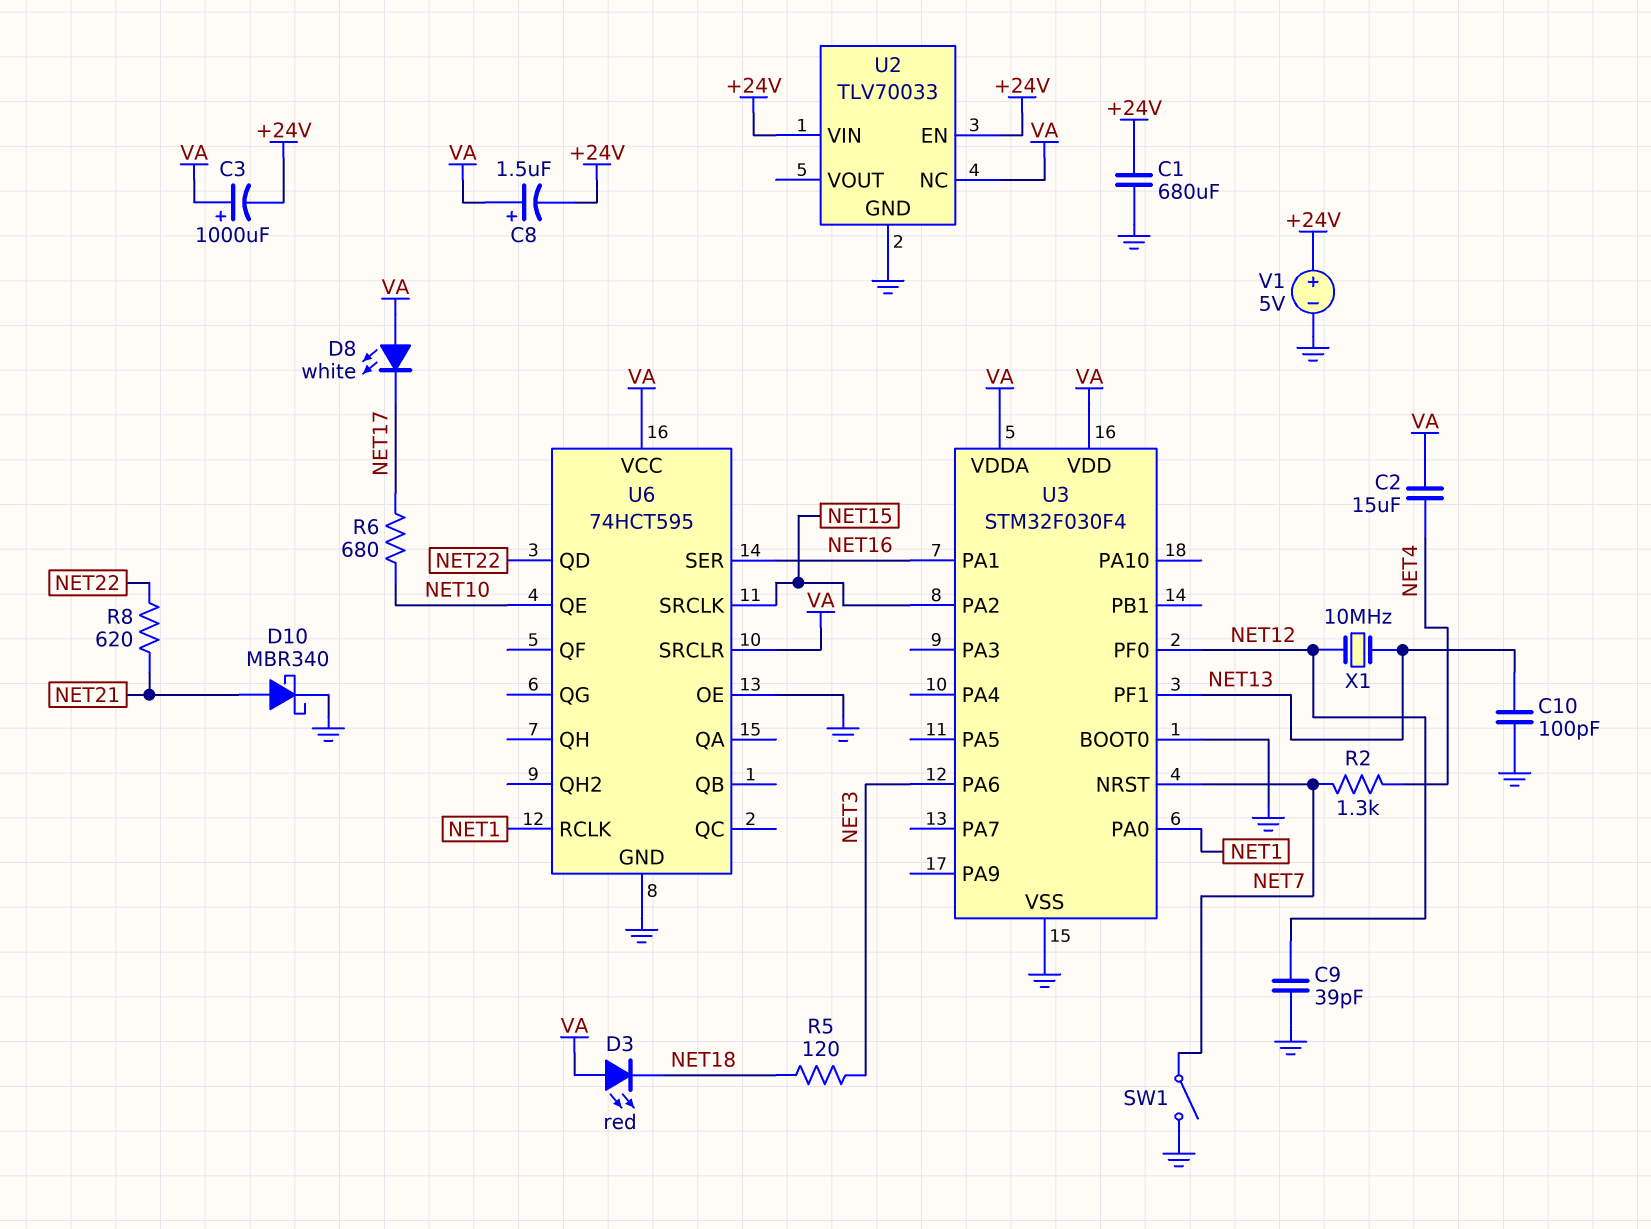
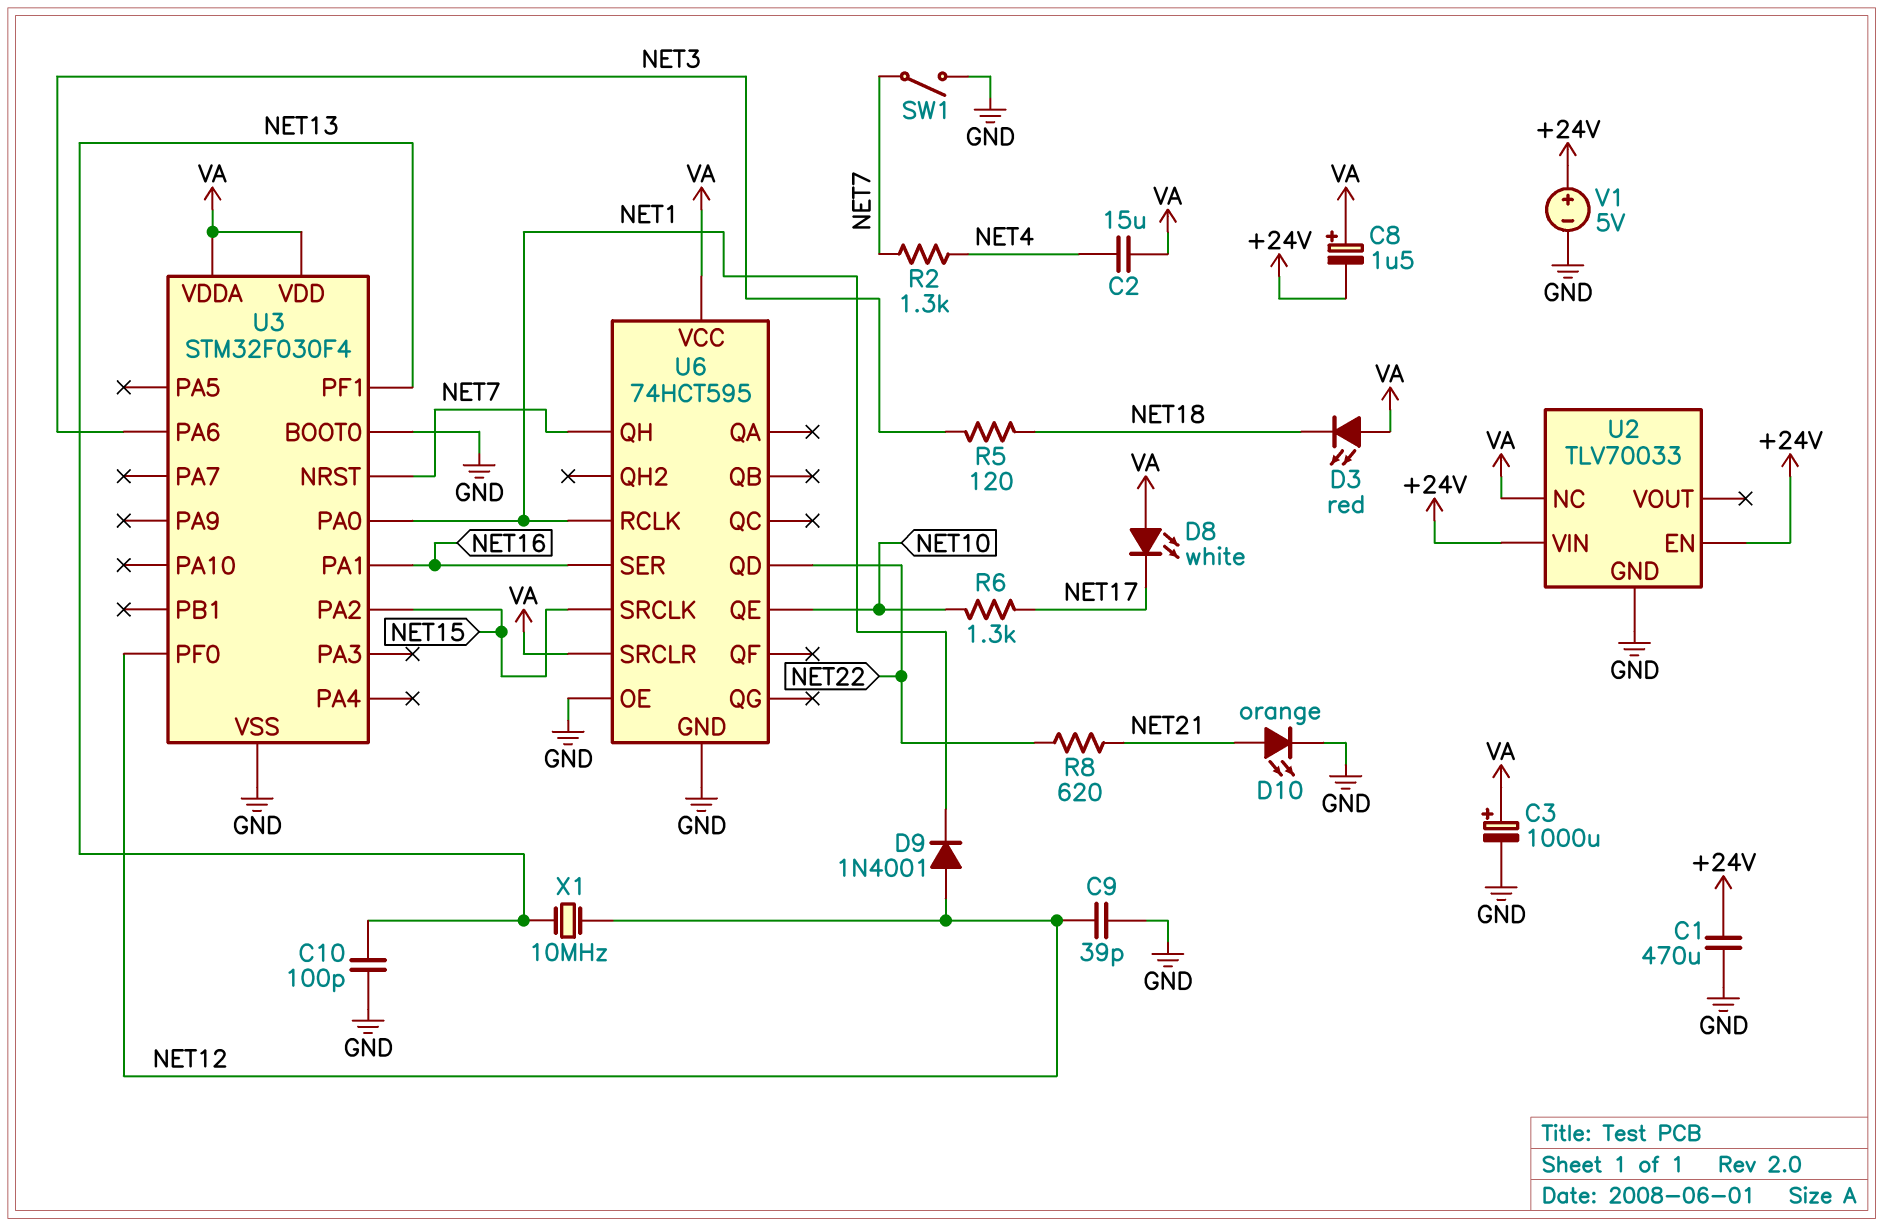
C1: 680uF (+24V, GND) -> 470uF (+24V, GND)
C3: 1000uF (plus VA, minus +24V) -> 1000uF (plus VA, minus GND)
D9: none -> diode 1N4001 (A NET12, K NET1)
D10: schottky MBR340 (A NET21, K GND) -> LED orange (A NET21, K GND)
R6: 680 (NET10, NET17) -> 1.3k (NET10, NET17)
U6 pin QH: none -> NET7

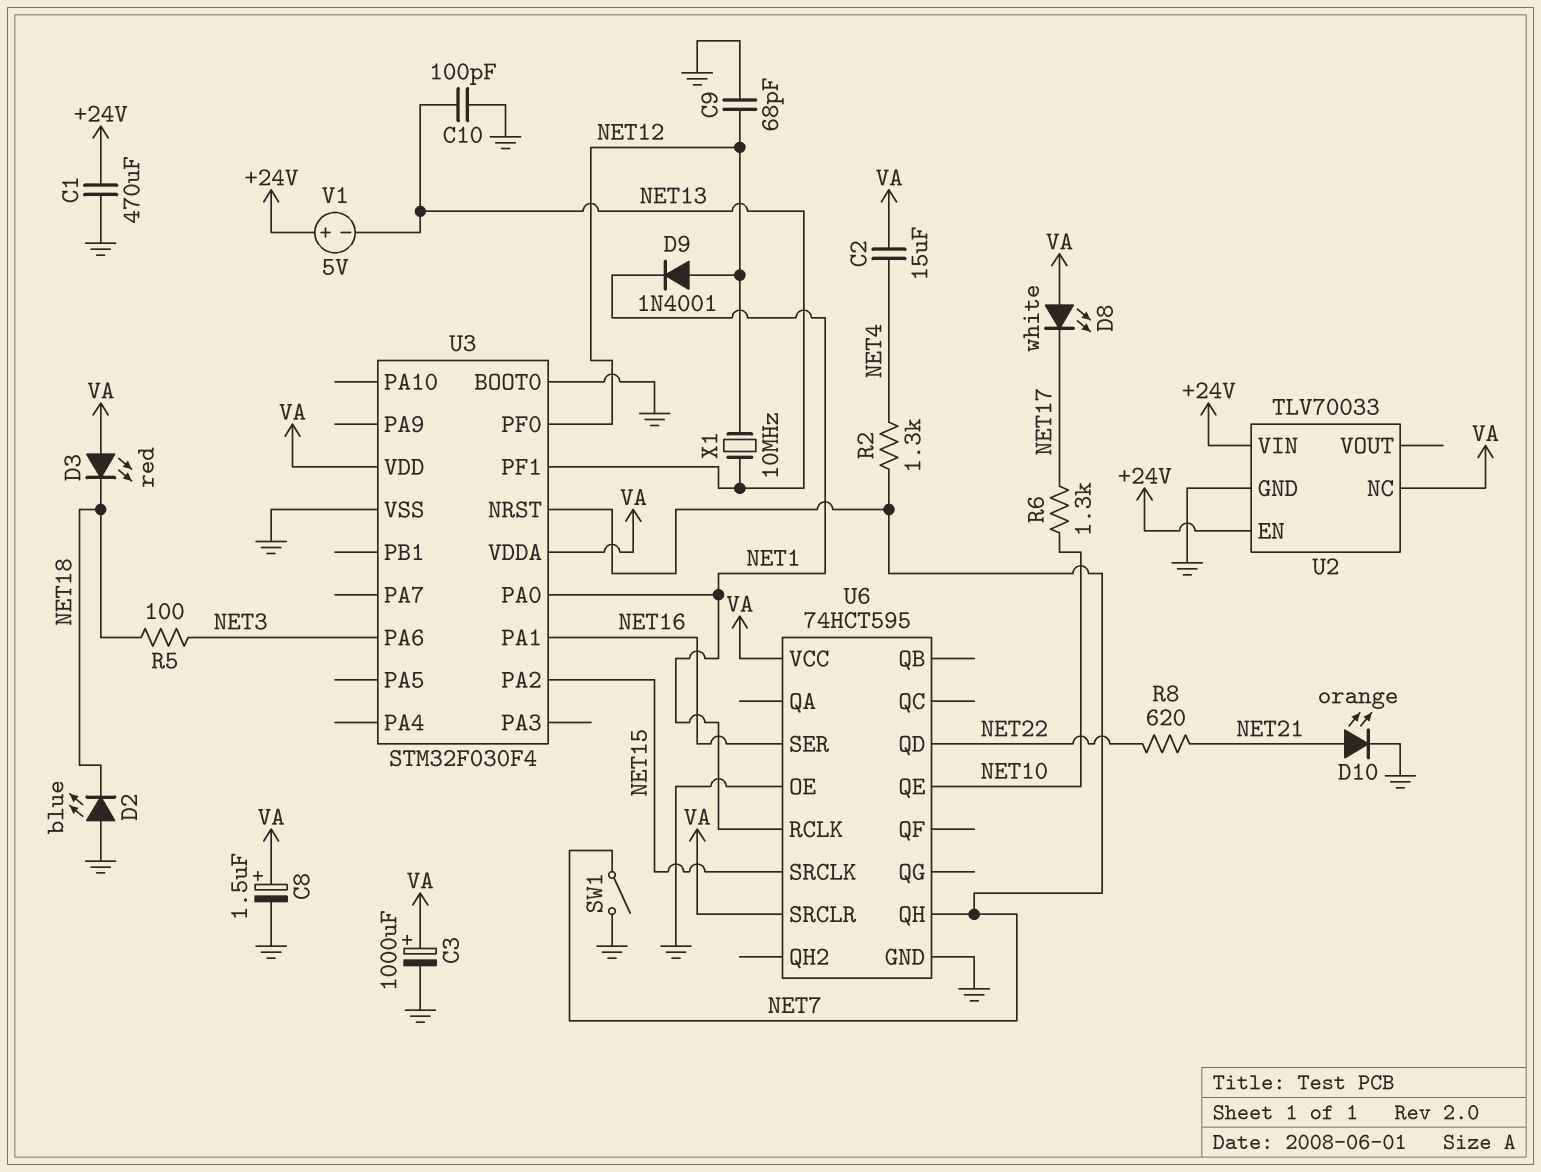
C8: 1.5uF (plus VA, minus +24V) -> 1.5uF (plus VA, minus GND)
C9: 39pF (GND, NET12) -> 68pF (GND, NET12)
D2: none -> LED blue (A GND, K NET18)
R5: 120 (NET3, NET18) -> 100 (NET3, NET18)
V1: 5V (plus +24V, minus GND) -> 5V (plus +24V, minus NET13)

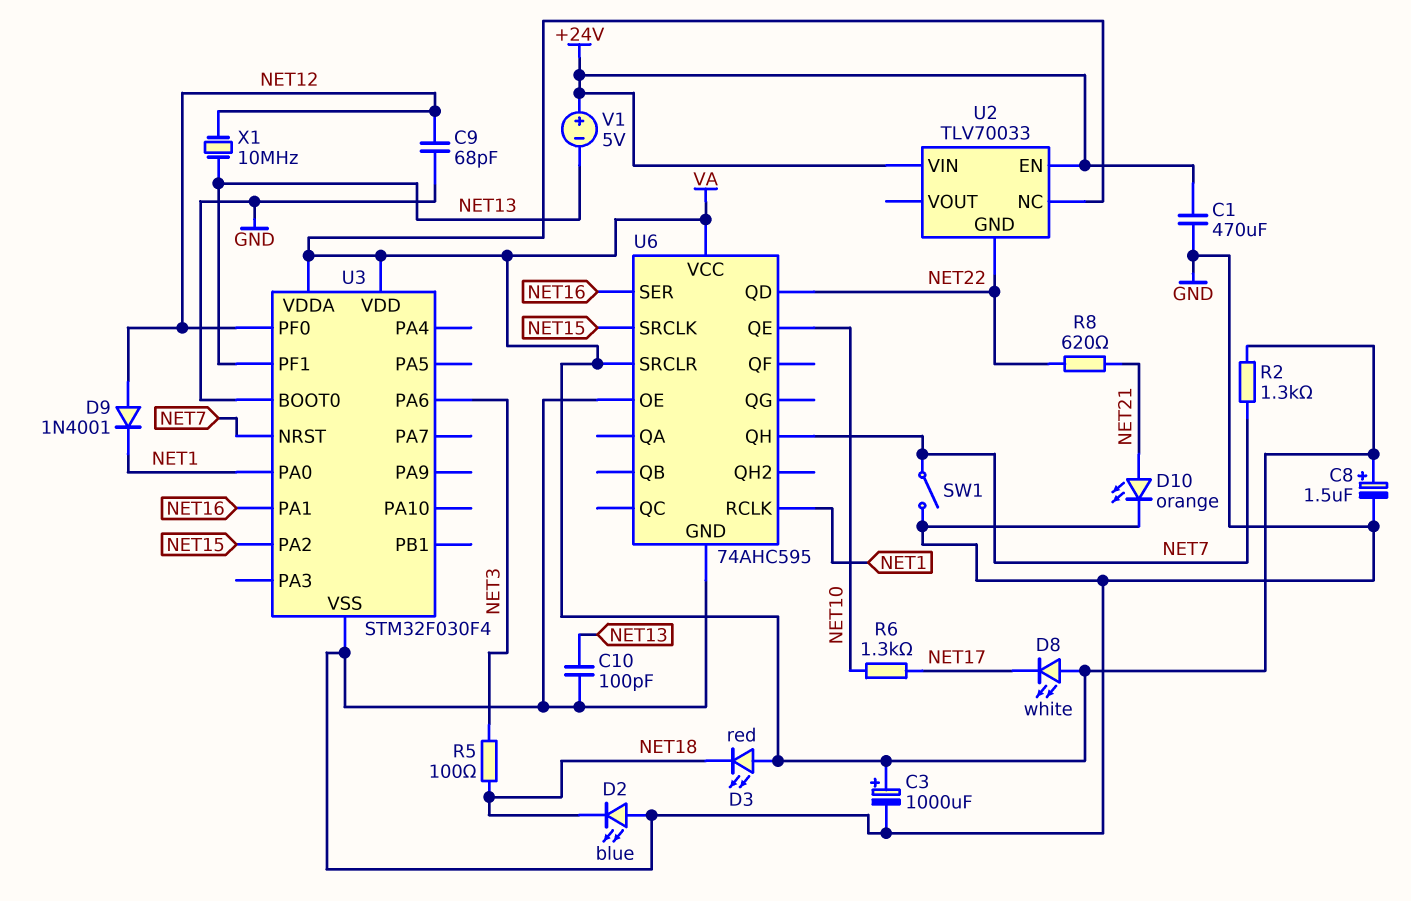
C2: 15uF (NET4, VA) -> none
R2: 1.3k (NET4, NET7) -> 1.3k (NET7, VA)
U2 pin GND: GND -> NET22
U6: 74HCT595 -> 74AHC595

